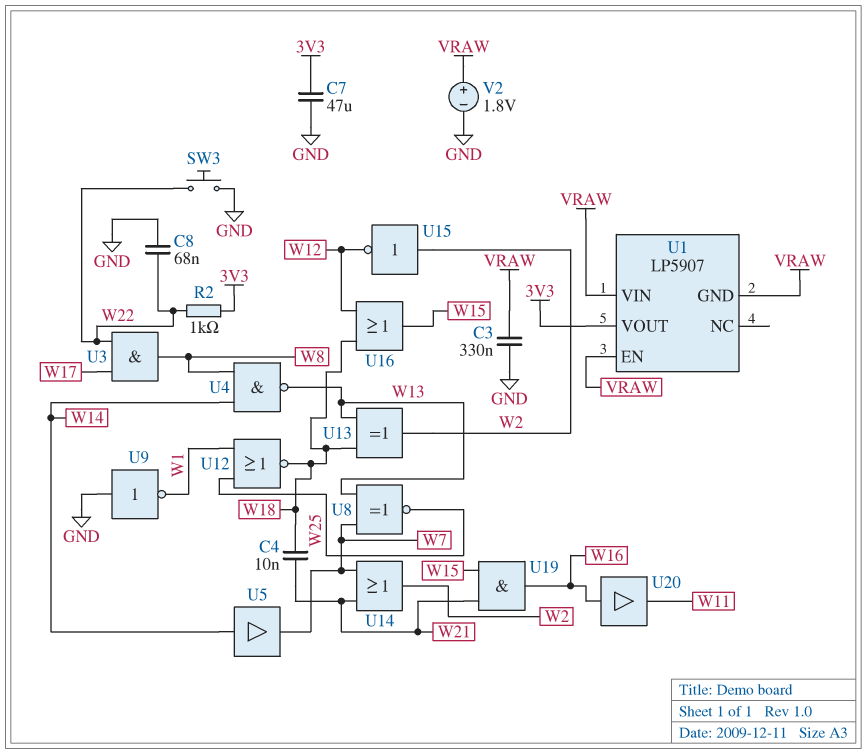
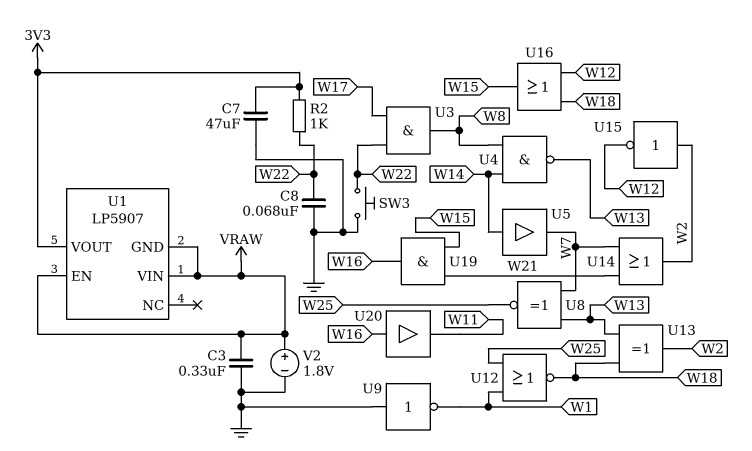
C4: 10nF (W18, W21) -> none

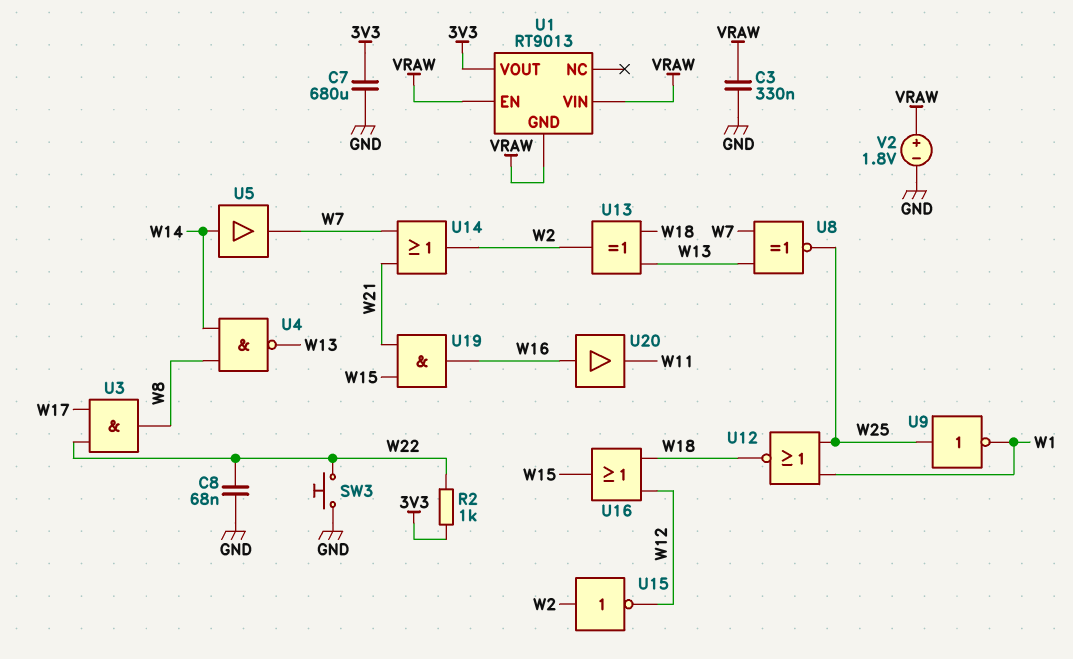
C7: 47uF (3V3, GND) -> 680uF (3V3, GND)
U1: LP5907 -> RT9013
U9: NOT (in GND, out W1) -> NOT (in W25, out W1)

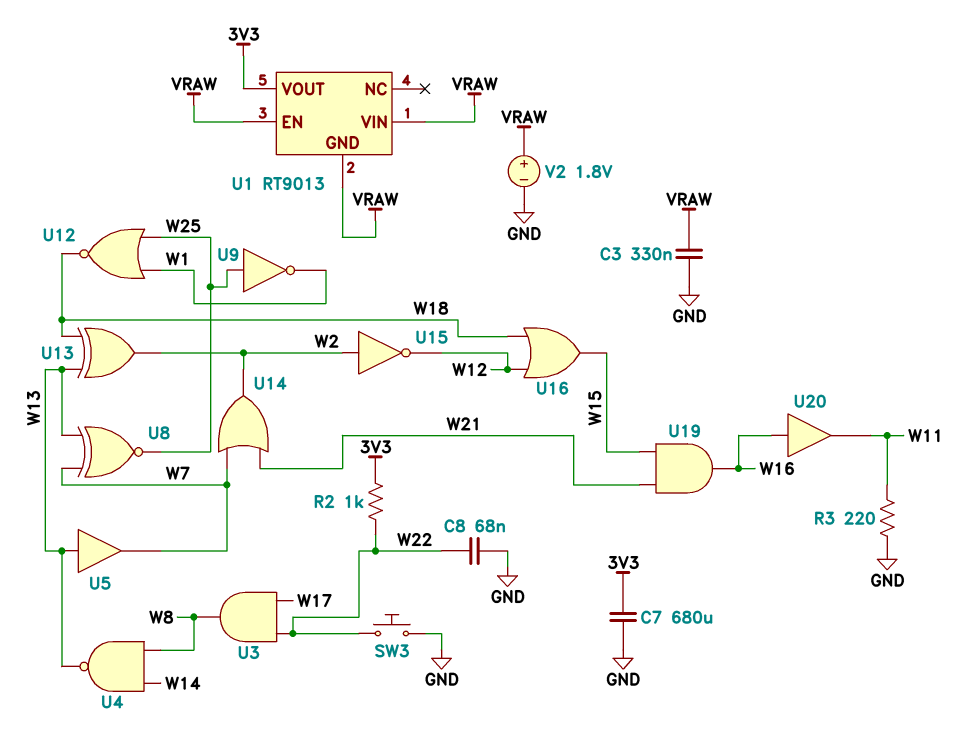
R3: none -> 220 (GND, W11)
U5: buffer (in W14, out W7) -> buffer (in W13, out W7)

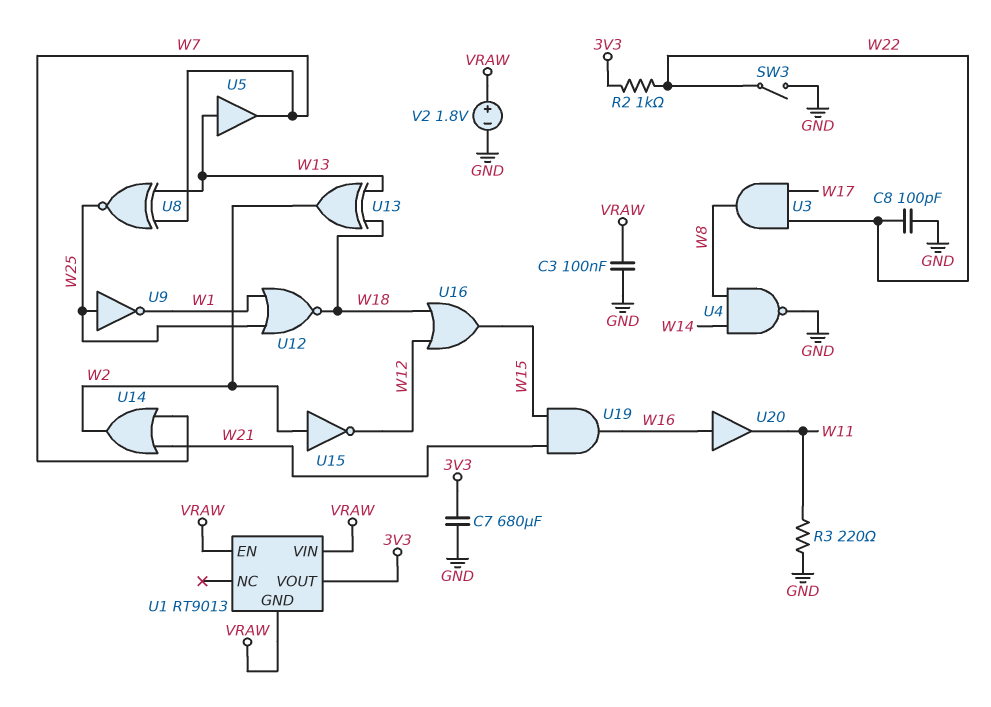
C3: 330nF (GND, VRAW) -> 100nF (GND, VRAW)
C8: 68nF (GND, W22) -> 100pF (GND, W22)
SW3: button (GND, W22) -> switch (GND, W22)
U4: NAND (in W8, in W14, out W13) -> NAND (in W8, in W14, out GND)

